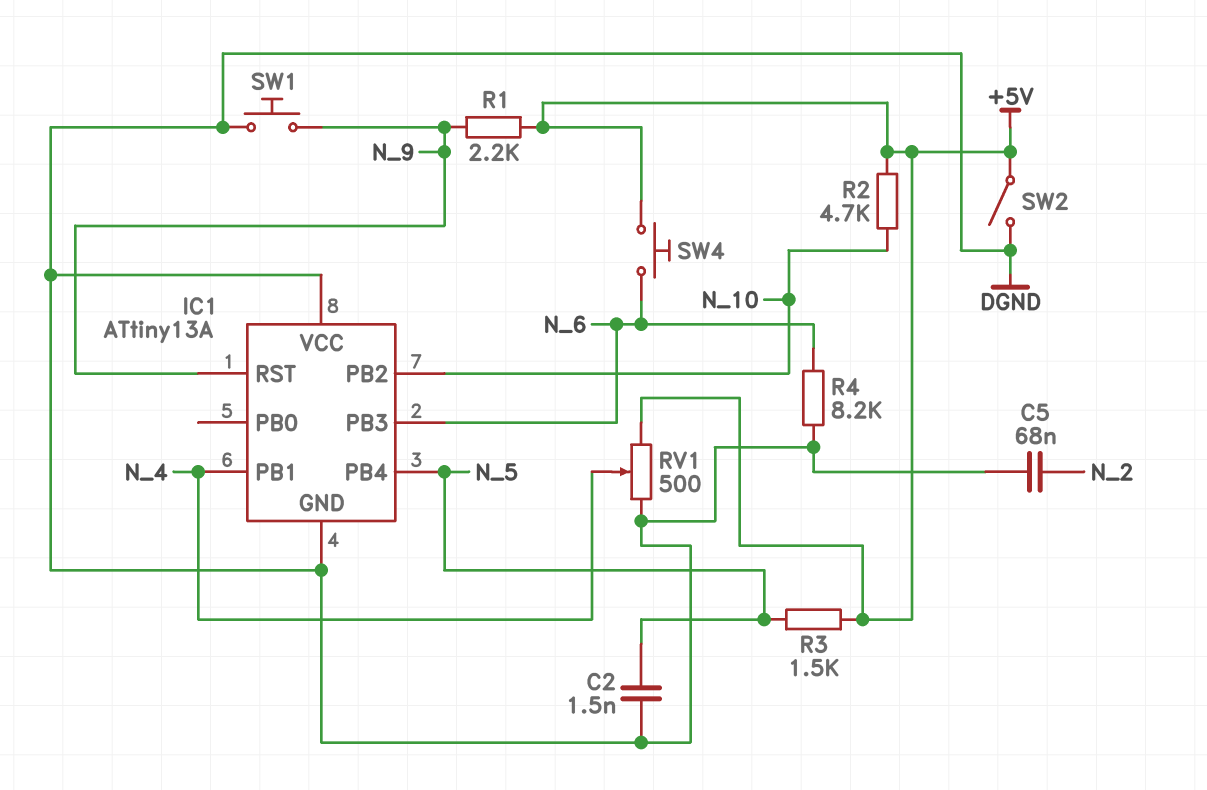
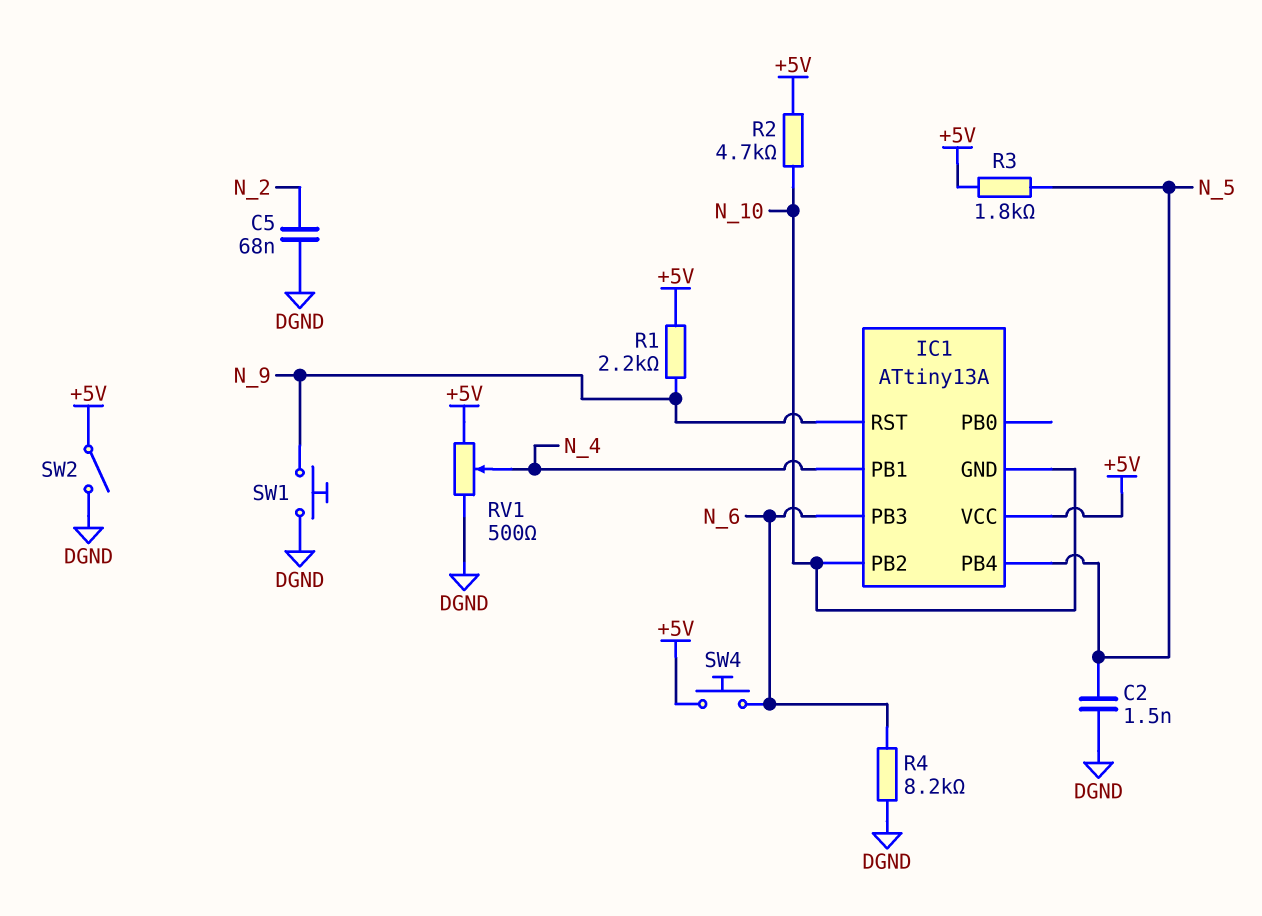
IC1 pin GND: DGND -> N_10
IC1 pin VCC: DGND -> +5V
R3: 1.5k (+5V, N_5) -> 1.8k (+5V, N_5)

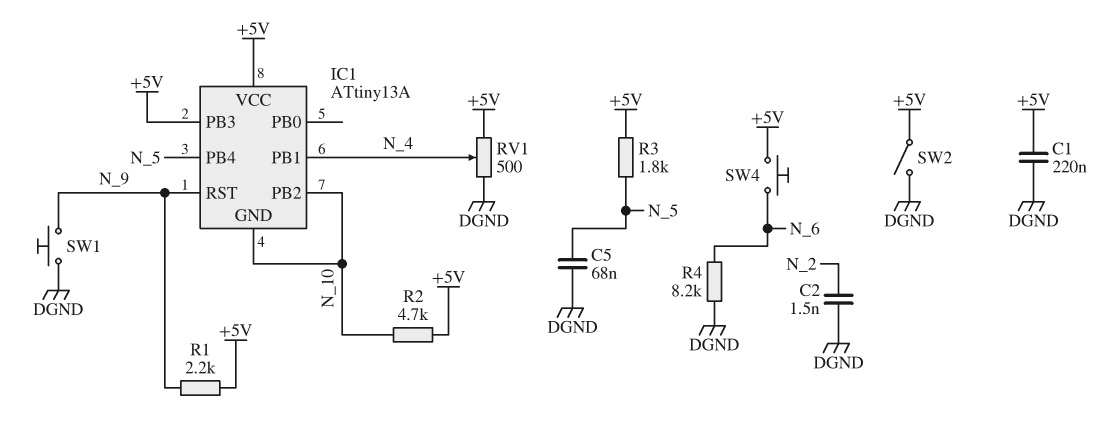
C1: none -> 220nF (+5V, DGND)
C2: 1.5nF (DGND, N_5) -> 1.5nF (DGND, N_2)
C5: 68nF (DGND, N_2) -> 68nF (DGND, N_5)
IC1 pin PB3: N_6 -> +5V

